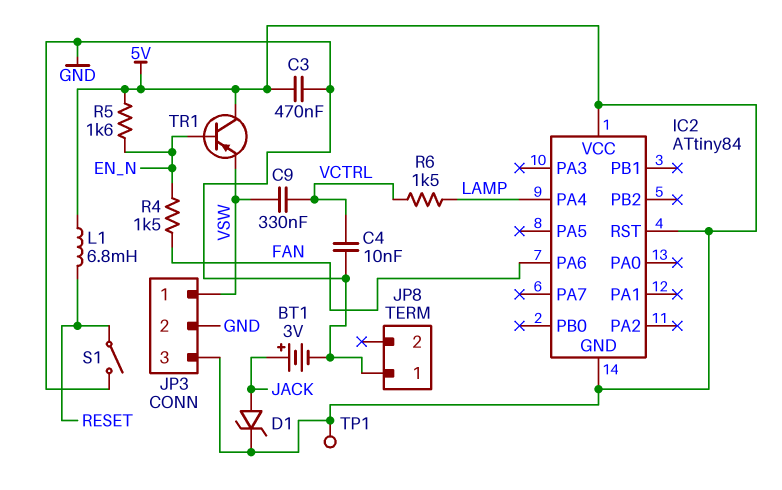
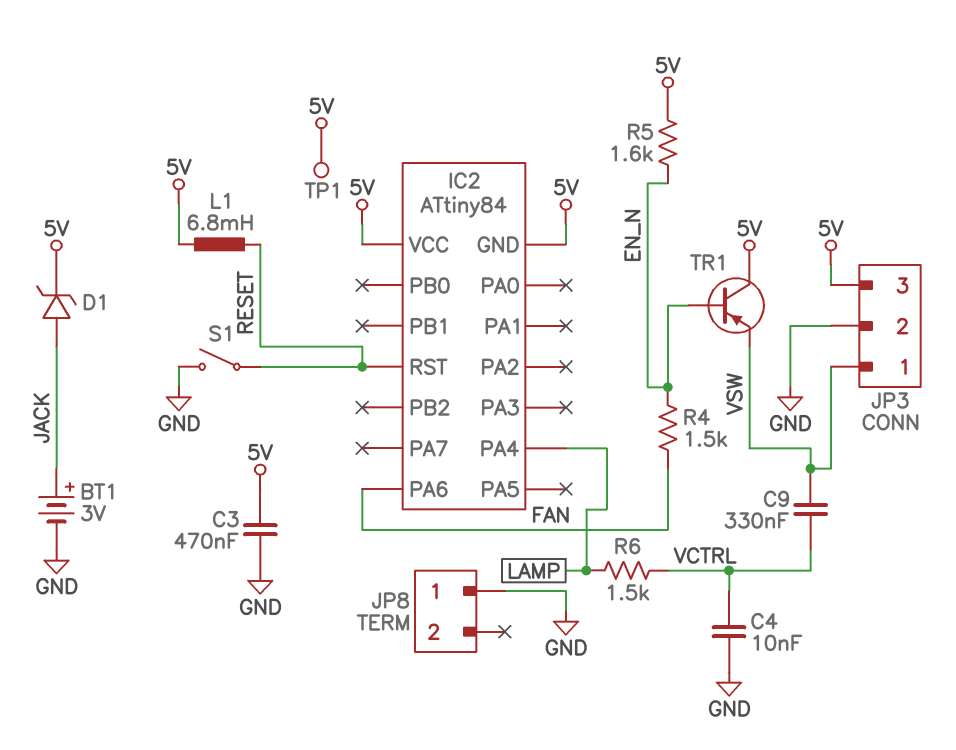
IC2 pin RST: 5V -> RESET

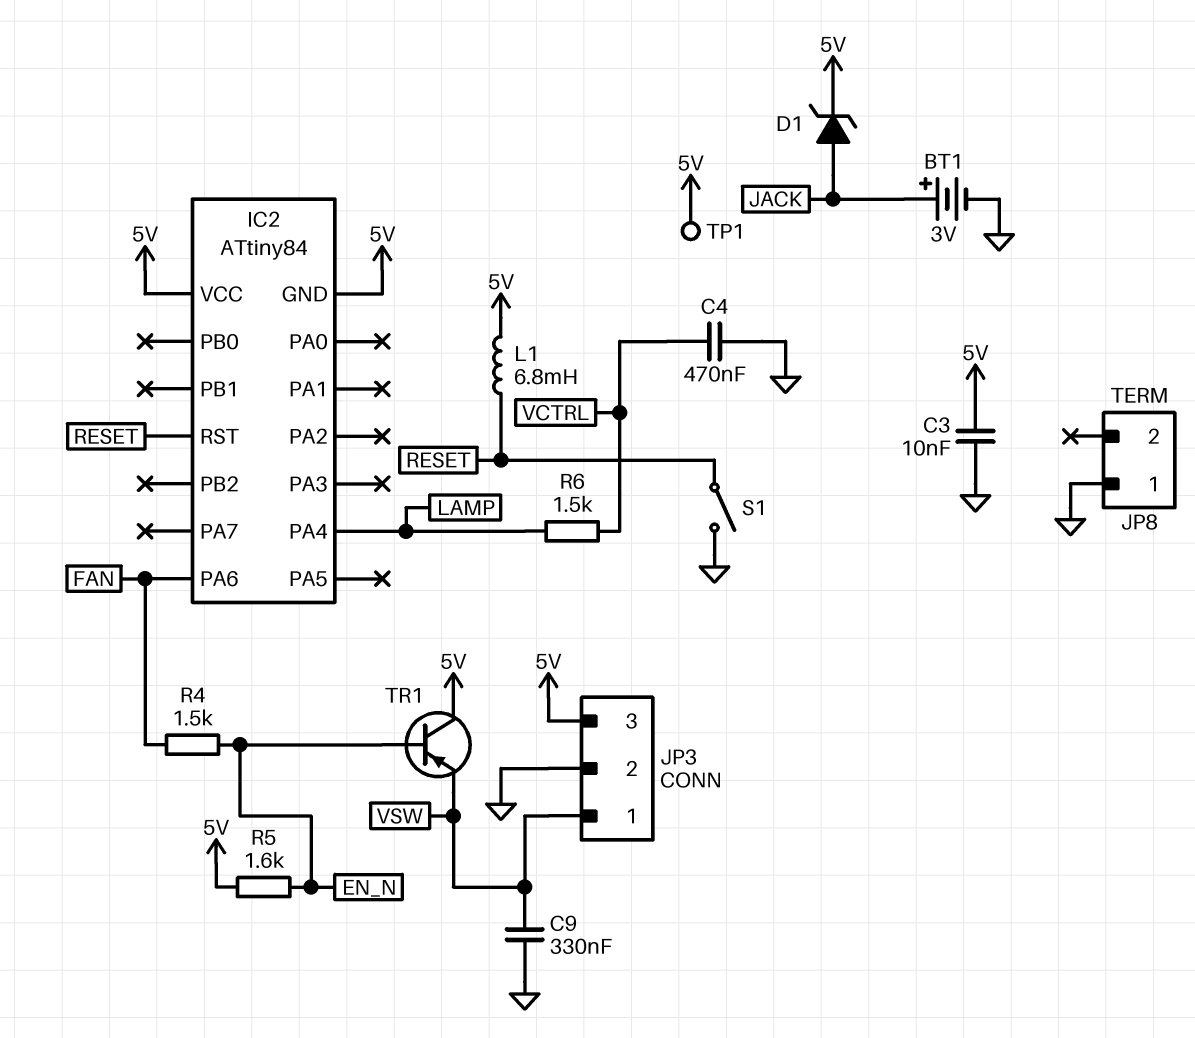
C3: 470nF (5V, GND) -> 10nF (5V, GND)
C4: 10nF (GND, VCTRL) -> 470nF (GND, VCTRL)
C9: 330nF (VCTRL, VSW) -> 330nF (GND, VSW)

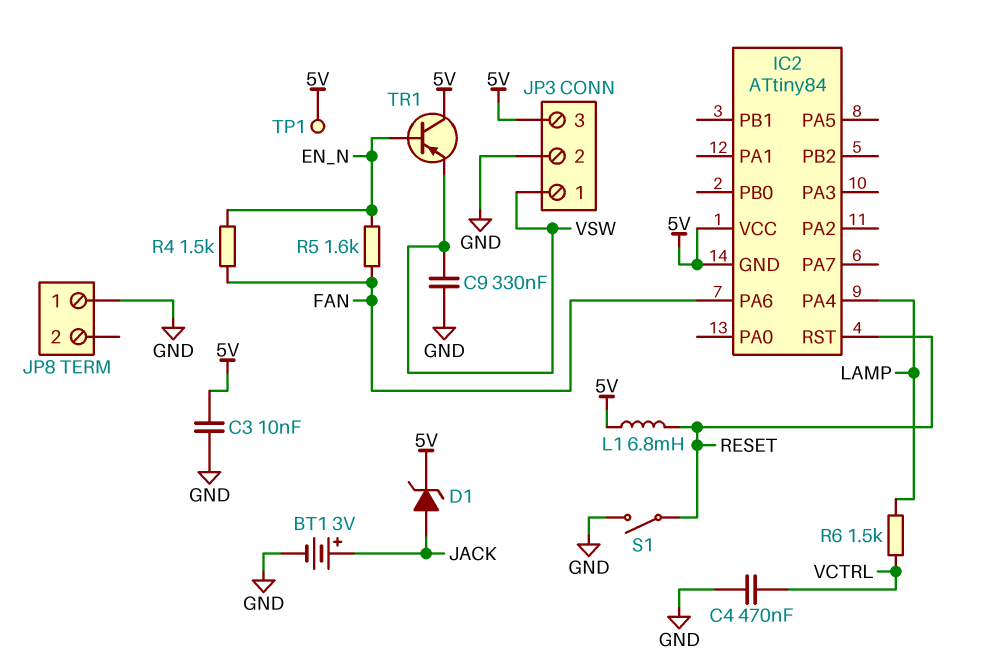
R5: 1.6k (5V, EN_N) -> 1.6k (EN_N, FAN)

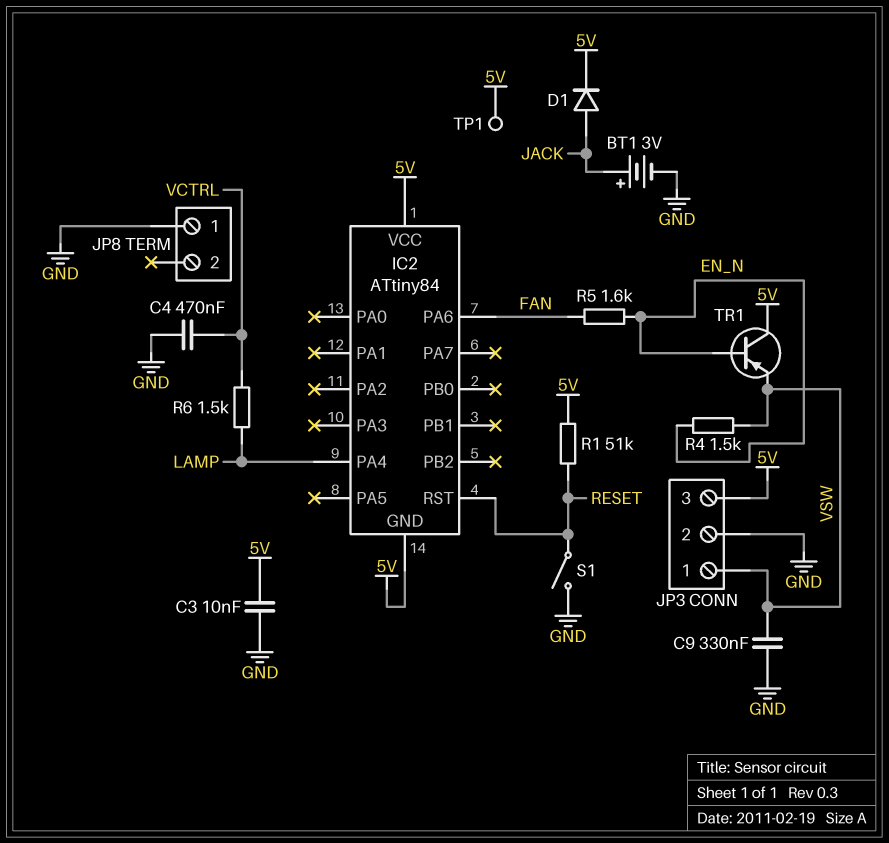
D1: zener (A JACK, K 5V) -> diode (A JACK, K 5V)
L1: 6.8mH (5V, RESET) -> none
R1: none -> 51k (5V, RESET)
R4: 1.5k (EN_N, FAN) -> 1.5k (EN_N, VSW)

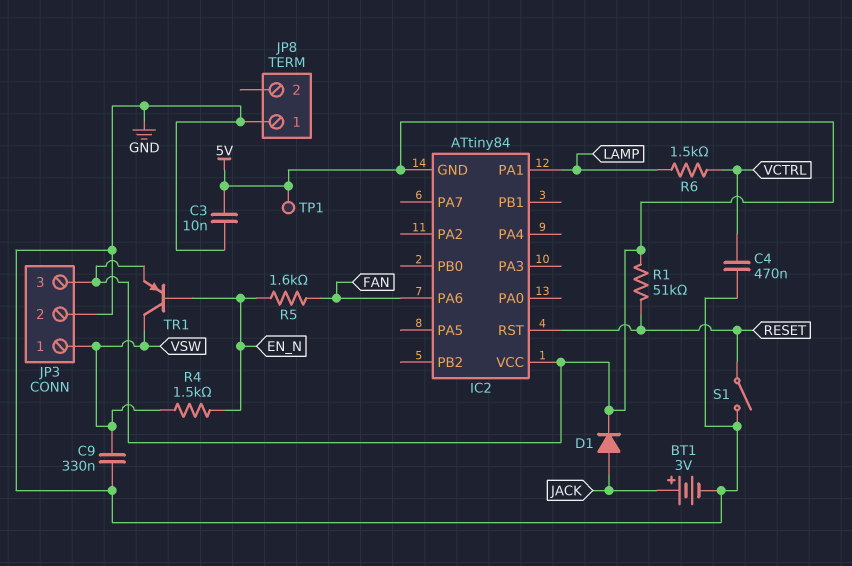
IC2 pin PA1: none -> LAMP
IC2 pin PA4: LAMP -> none
TR1: PNP (B EN_N, C 5V, E VSW) -> PNP (B EN_N, C VSW, E 5V)

